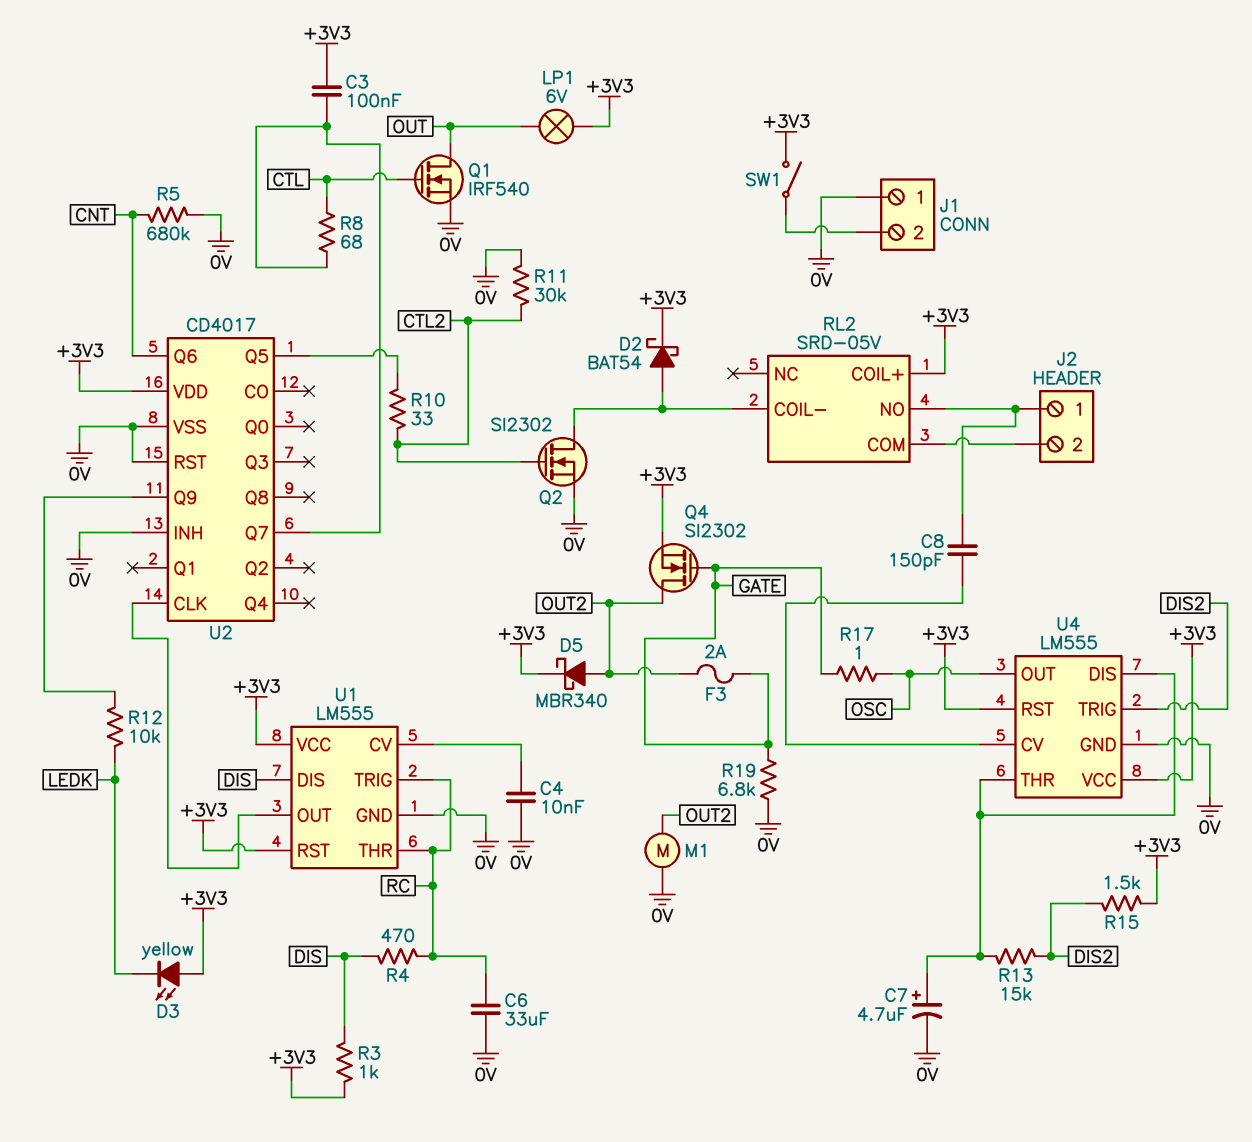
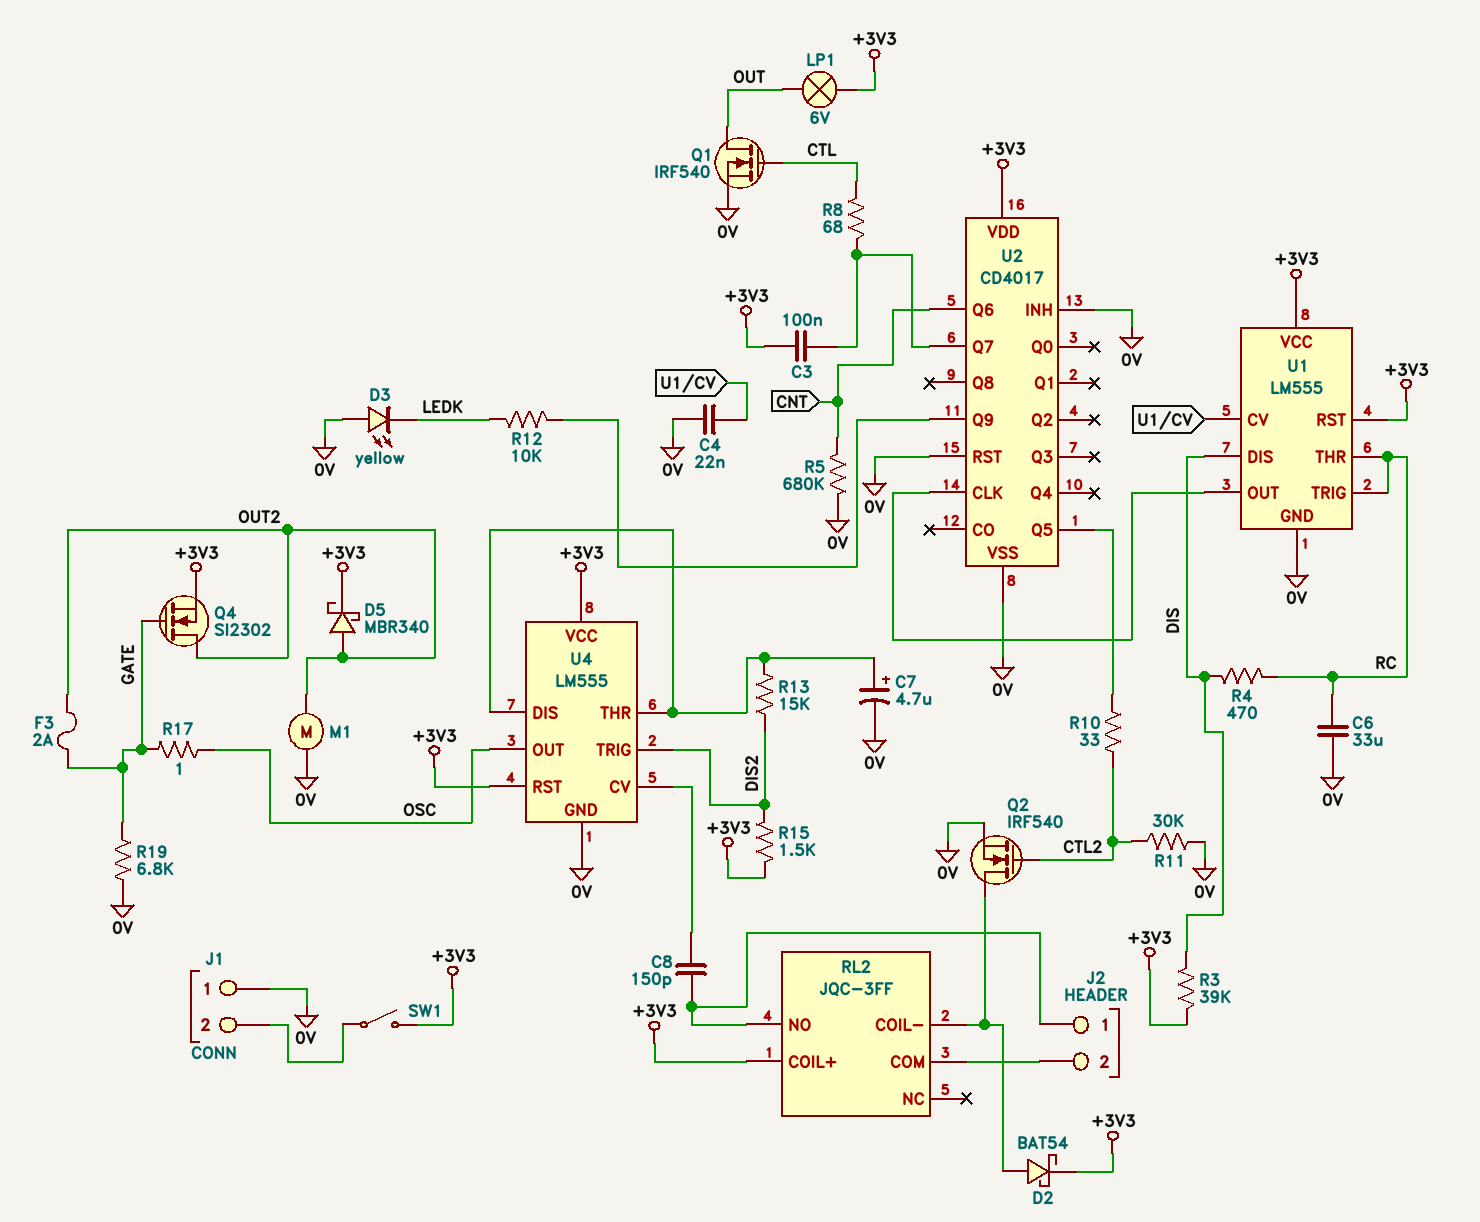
C4: 10nF (0V, U1/CV) -> 22nF (0V, U1/CV)
D3: LED yellow (A +3V3, K LEDK) -> LED yellow (A 0V, K LEDK)
Q2: NMOS SI2302 (G CTL2, D RL2/COIL-, S 0V) -> NMOS IRF540 (G CTL2, D RL2/COIL-, S 0V)
R3: 1k (+3V3, DIS) -> 39k (+3V3, DIS)
RL2: SRD-05V -> JQC-3FF

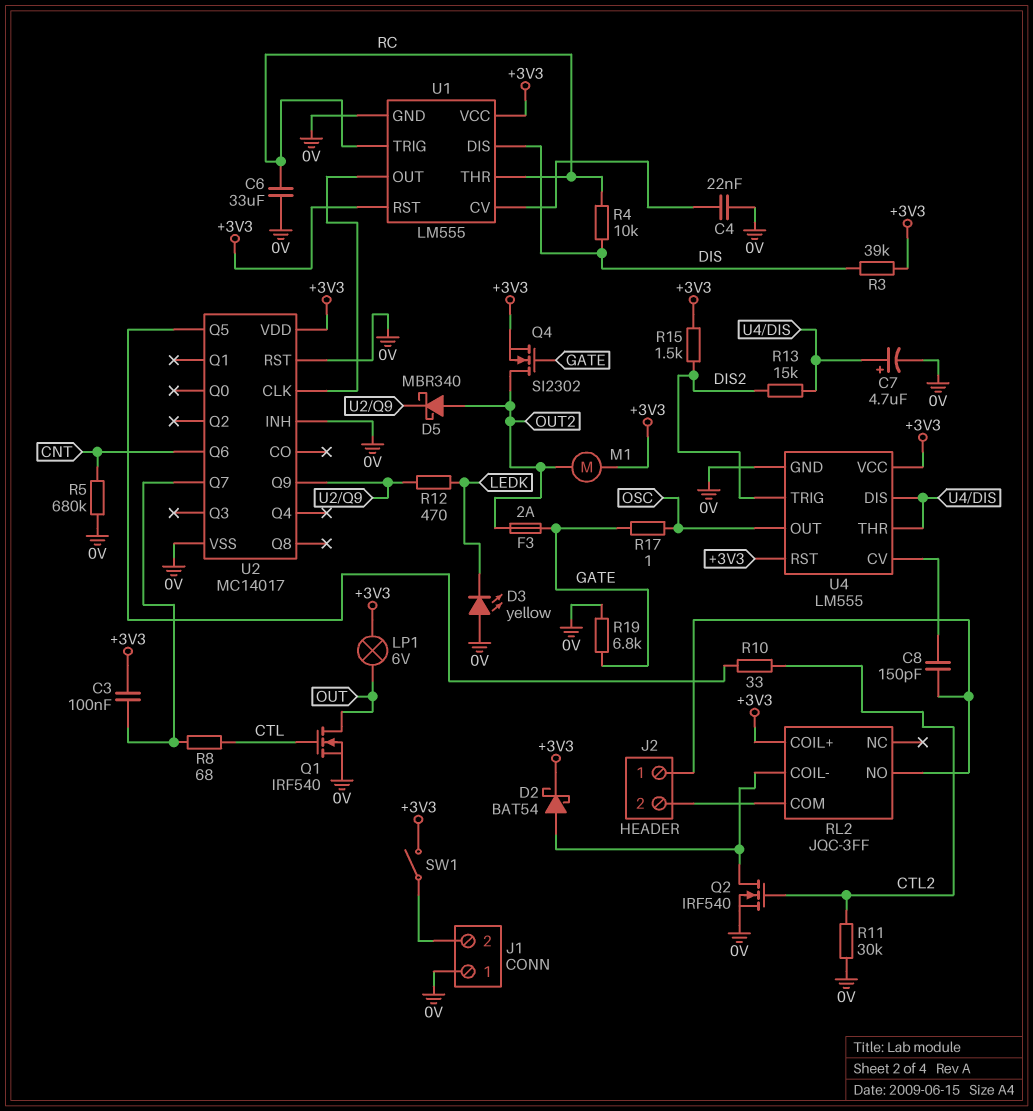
D5: schottky MBR340 (A OUT2, K +3V3) -> schottky MBR340 (A OUT2, K U2/Q9)
M1: motor (0V, OUT2) -> motor (+3V3, OUT2)
R4: 470 (DIS, RC) -> 10k (DIS, RC)
R12: 10k (LEDK, U2/Q9) -> 470 (LEDK, U2/Q9)
U2: CD4017 -> MC14017

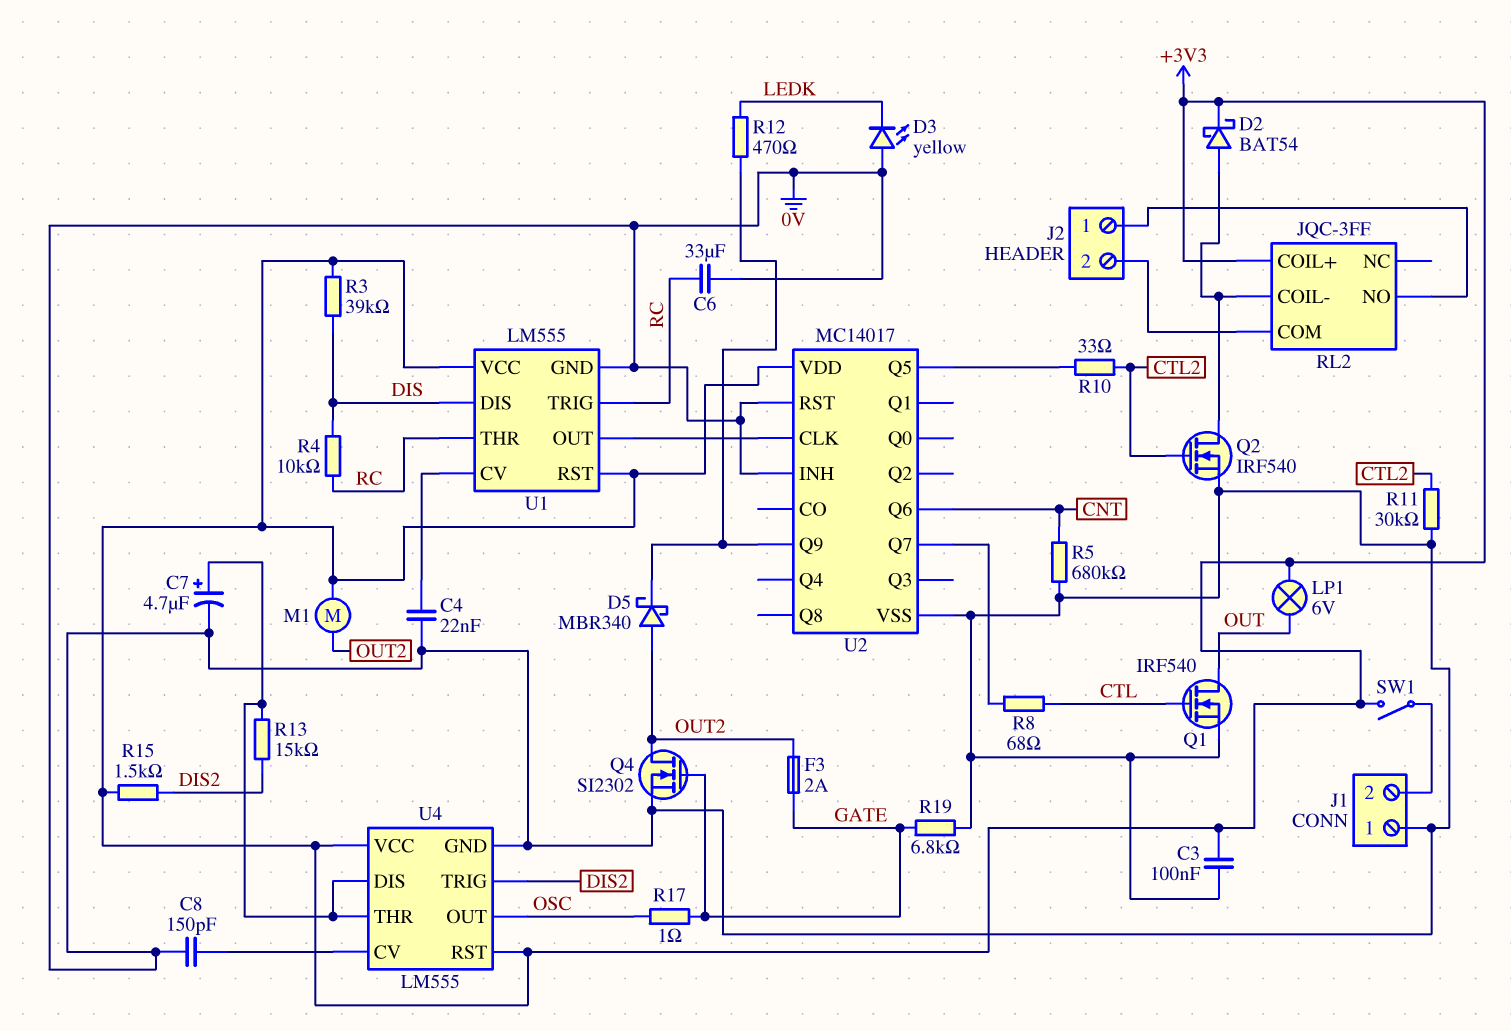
C3: 100nF (+3V3, U2/Q7) -> 100nF (+3V3, 0V)
C8: 150pF (J2/1, U4/CV) -> 150pF (0V, U4/CV)
Q4: NMOS SI2302 (G GATE, D OUT2, S +3V3) -> NMOS SI2302 (G GATE, D OUT2, S 0V)

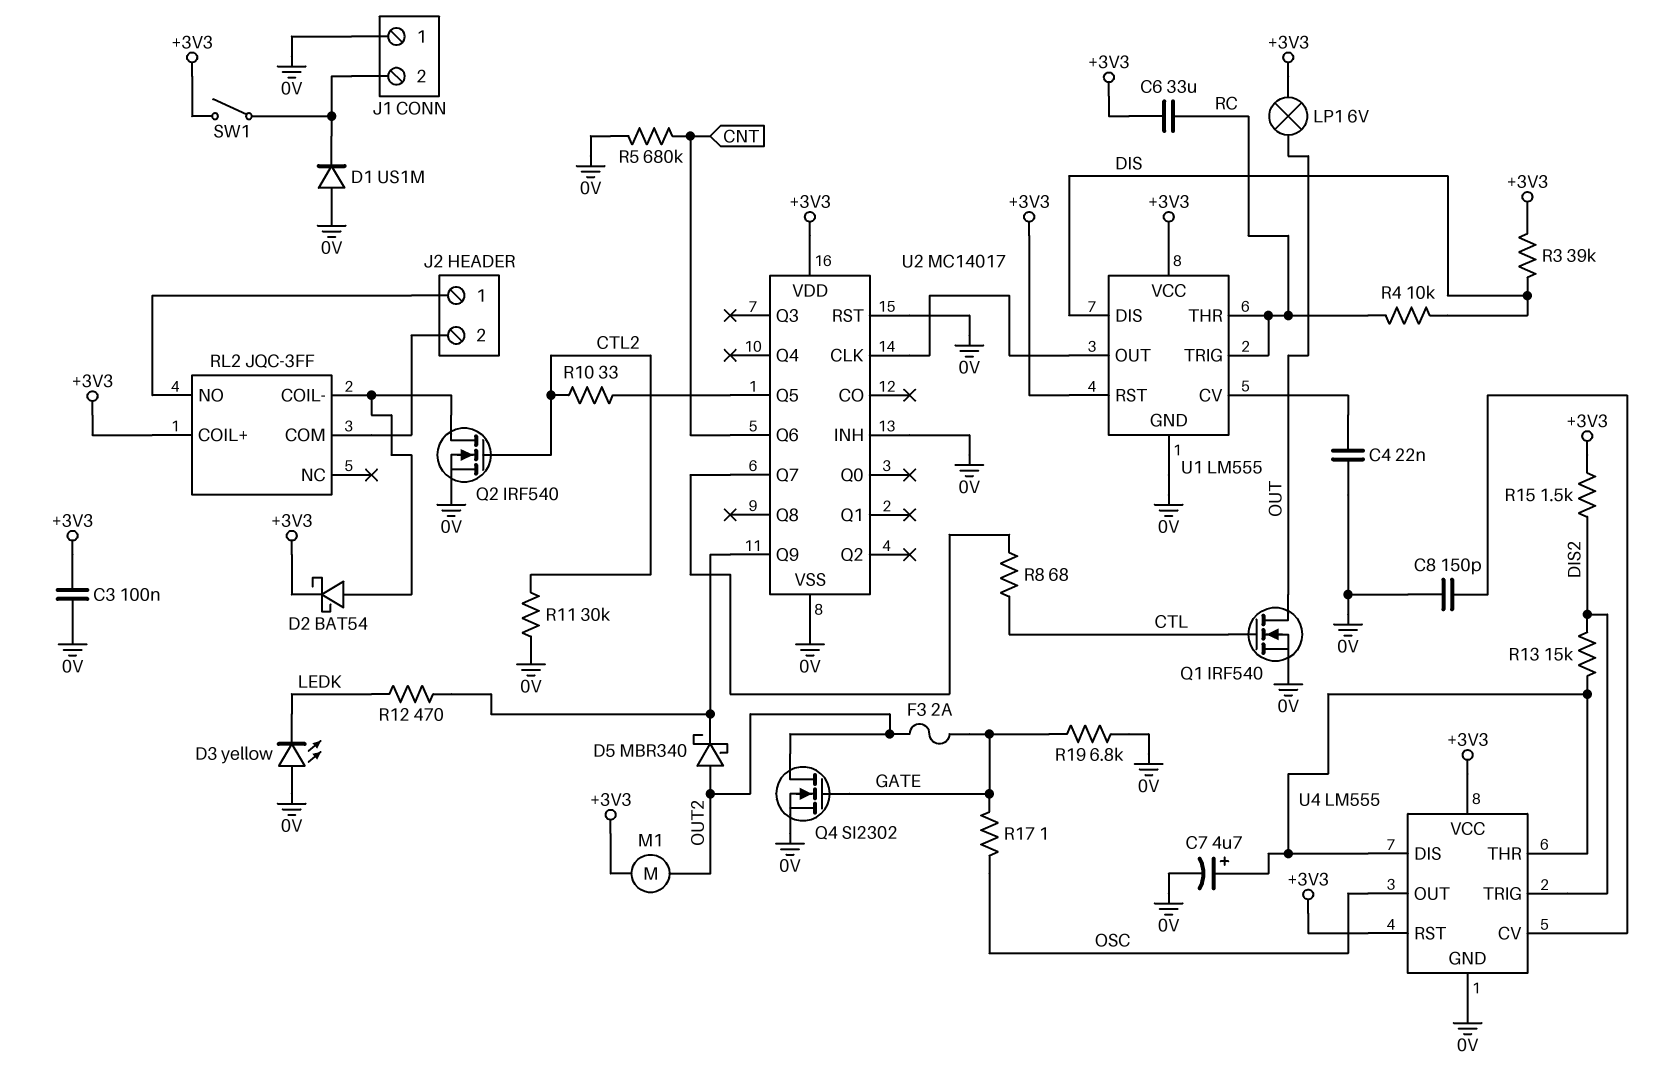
C6: 33uF (0V, RC) -> 33uF (+3V3, RC)
D1: none -> diode US1M (A 0V, K J1/2)

